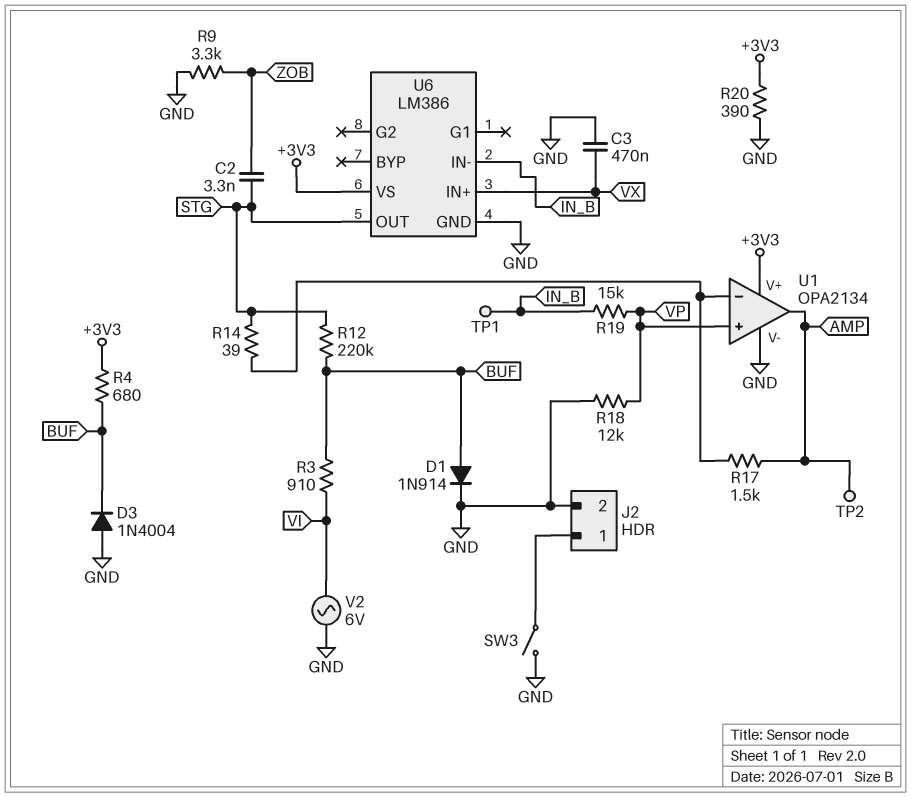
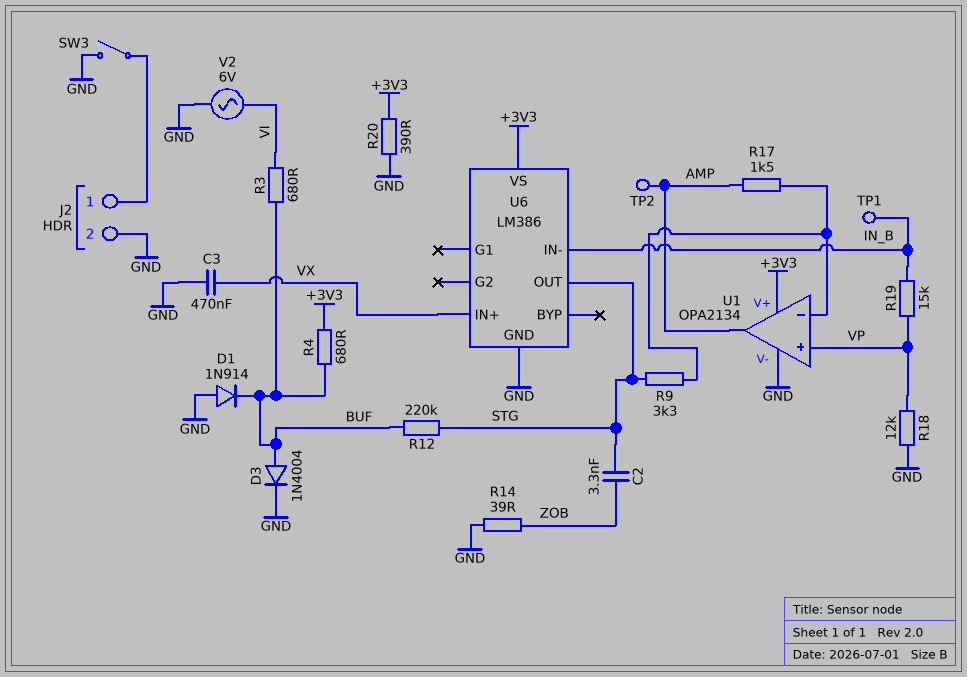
D1: diode 1N914 (A BUF, K GND) -> diode 1N914 (A GND, K BUF)
D3: diode 1N4004 (A GND, K BUF) -> diode 1N4004 (A BUF, K GND)
R3: 910 (BUF, VI) -> 680 (BUF, VI)
R9: 3.3k (GND, ZOB) -> 3.3k (STG, U1/in-)
R14: 39 (STG, U1/in-) -> 39 (GND, ZOB)

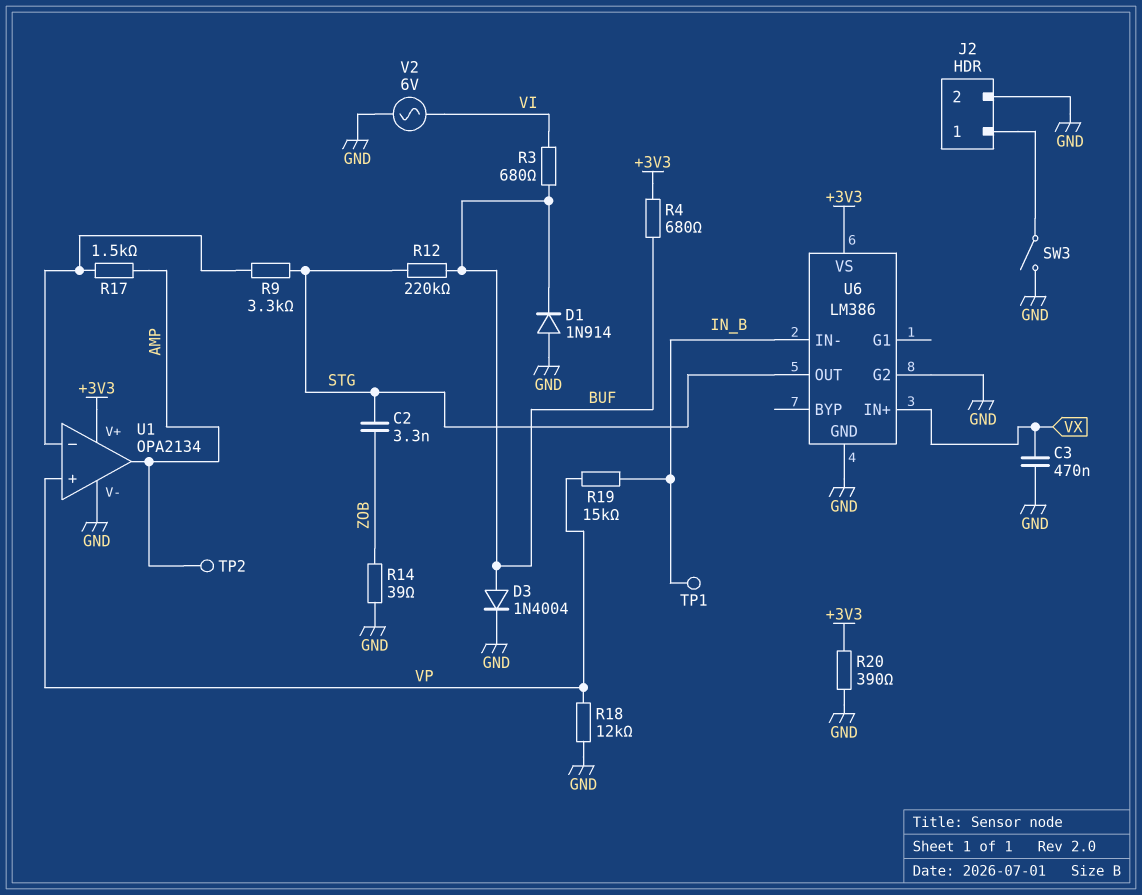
U6 pin G2: none -> GND

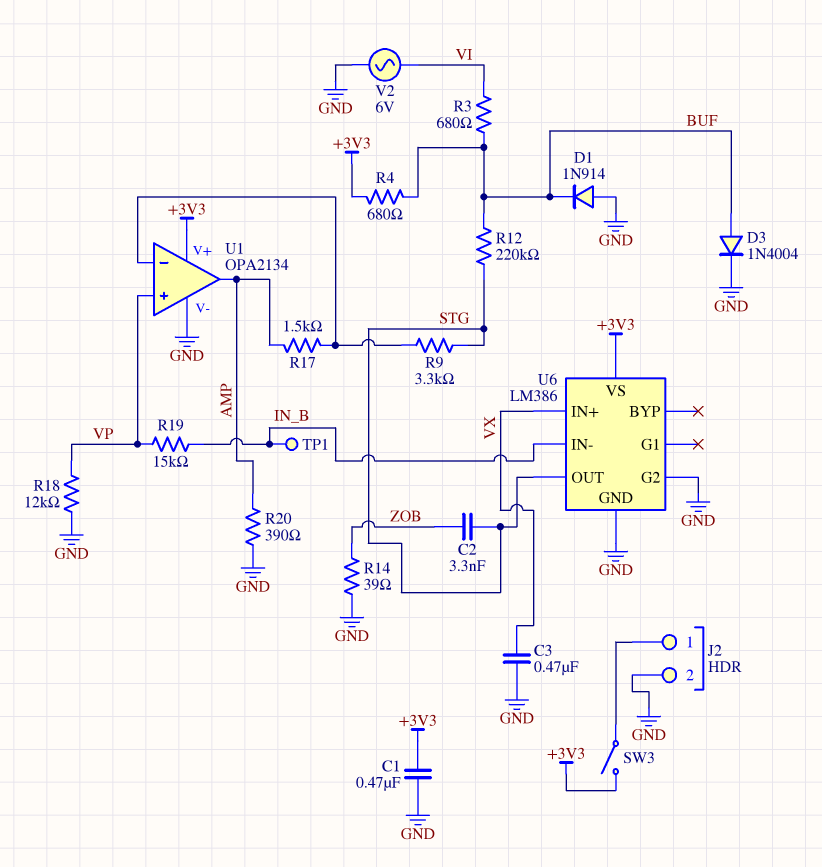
C1: none -> 470nF (+3V3, GND)
R20: 390 (+3V3, GND) -> 390 (AMP, GND)
SW3: switch (GND, J2/1) -> switch (+3V3, J2/1)
TP2: test point (AMP) -> none

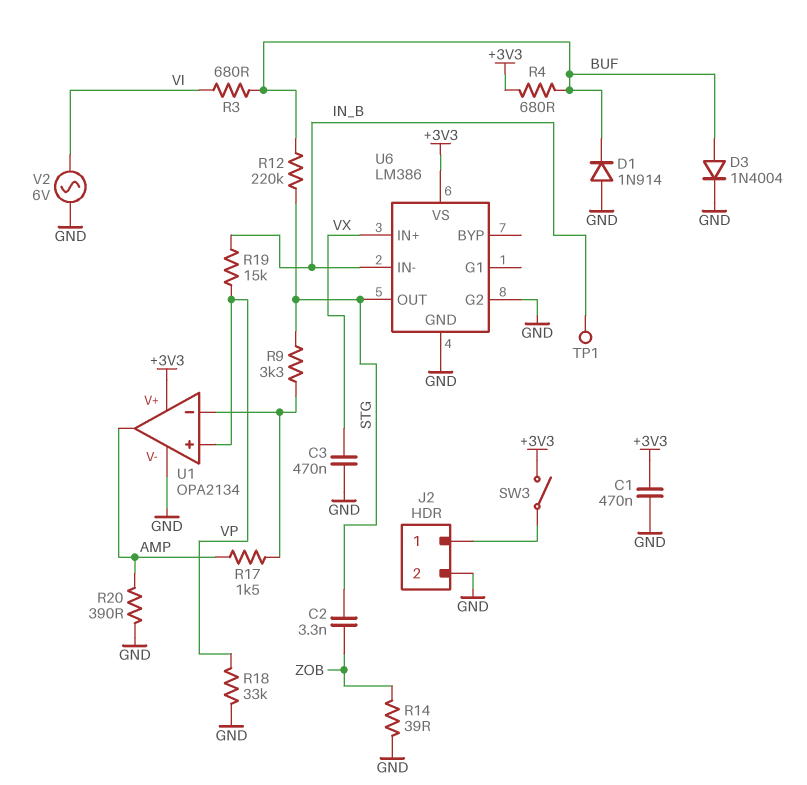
R18: 12k (GND, VP) -> 33k (GND, VP)

